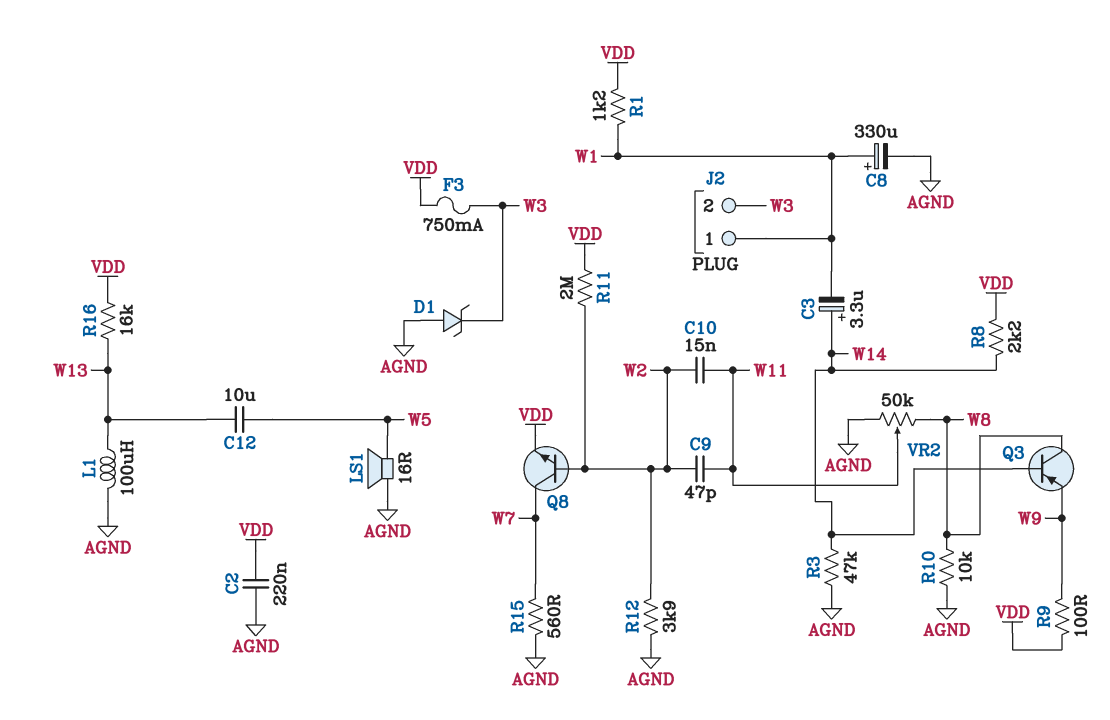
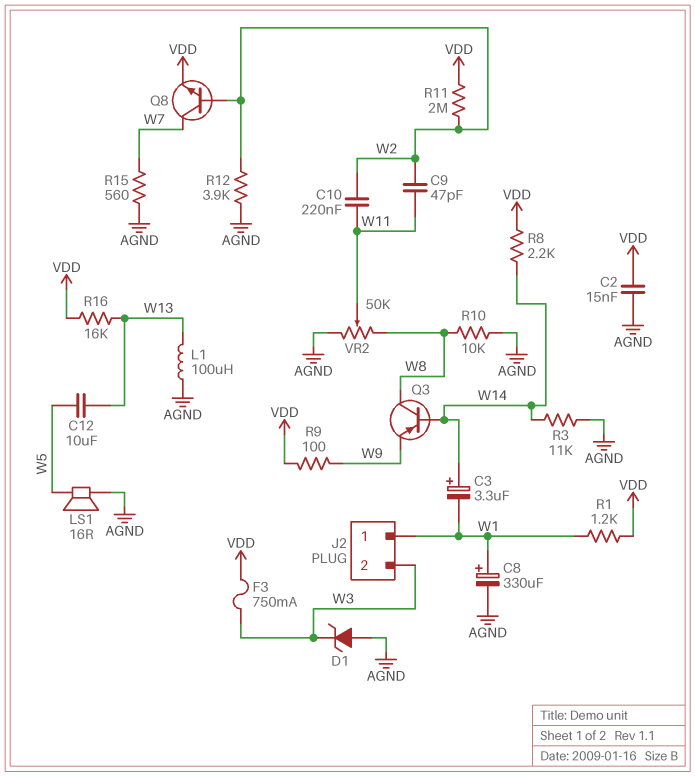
C2: 220nF (AGND, VDD) -> 15nF (AGND, VDD)
C10: 15nF (W2, W11) -> 220nF (W2, W11)
R3: 47k (AGND, W14) -> 11k (AGND, W14)

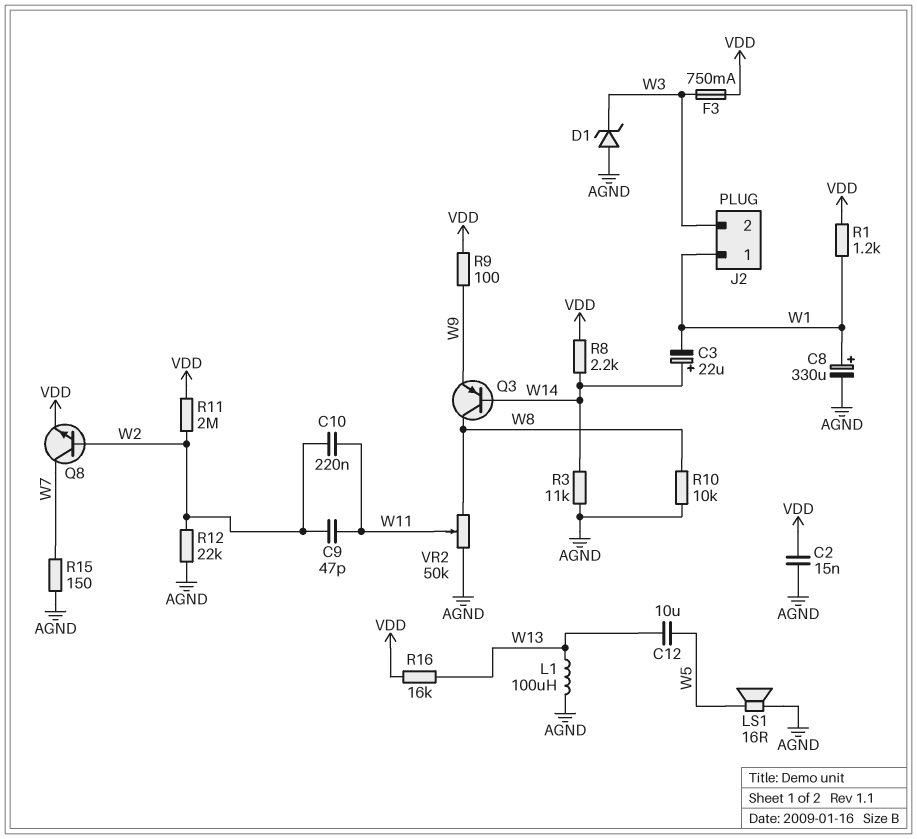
C3: 3.3uF (plus W14, minus W1) -> 22uF (plus W14, minus W1)
R12: 3.9k (AGND, W2) -> 22k (AGND, W2)
R15: 560 (AGND, W7) -> 150 (AGND, W7)

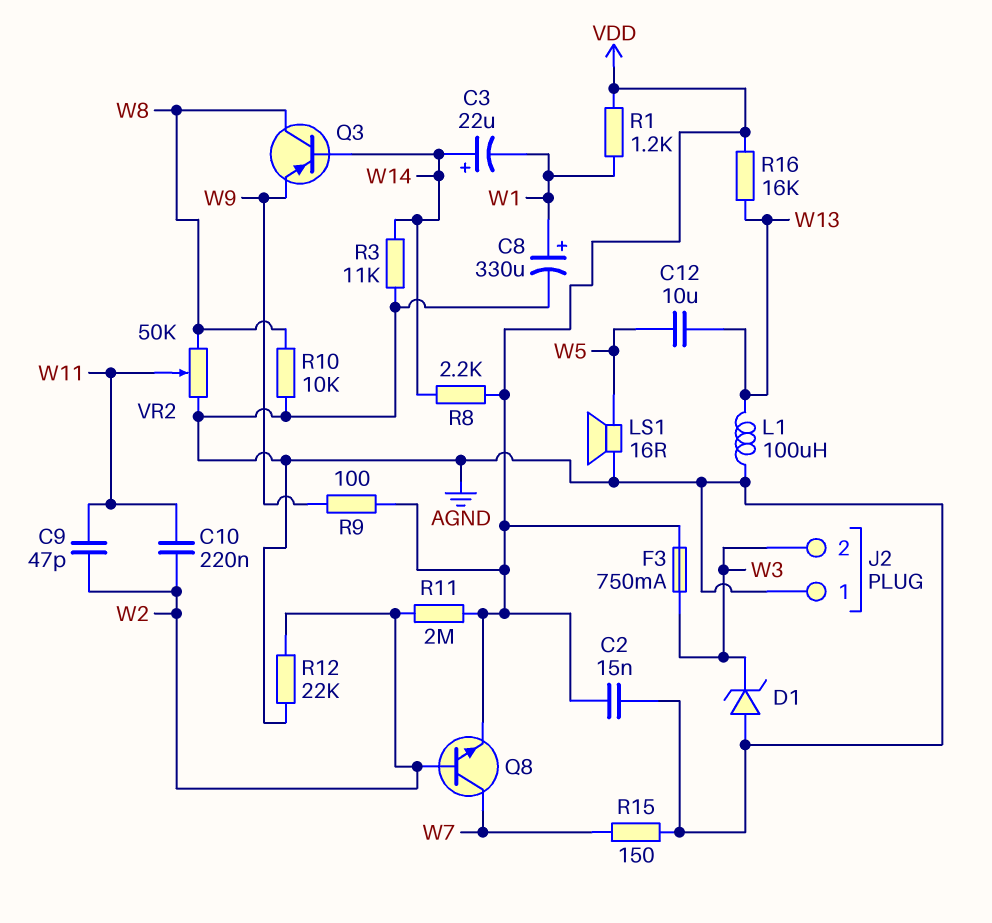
J2 pin 1: W1 -> AGND

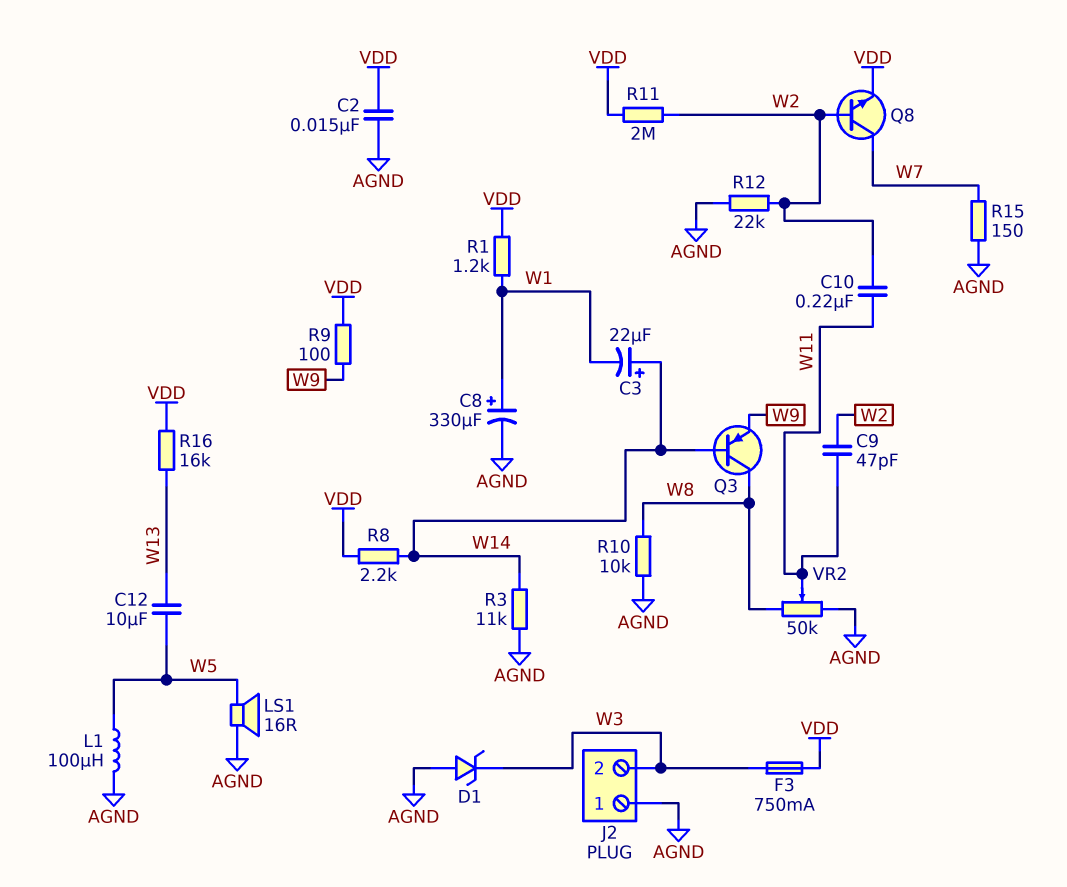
L1: 100uH (AGND, W13) -> 100uH (AGND, W5)

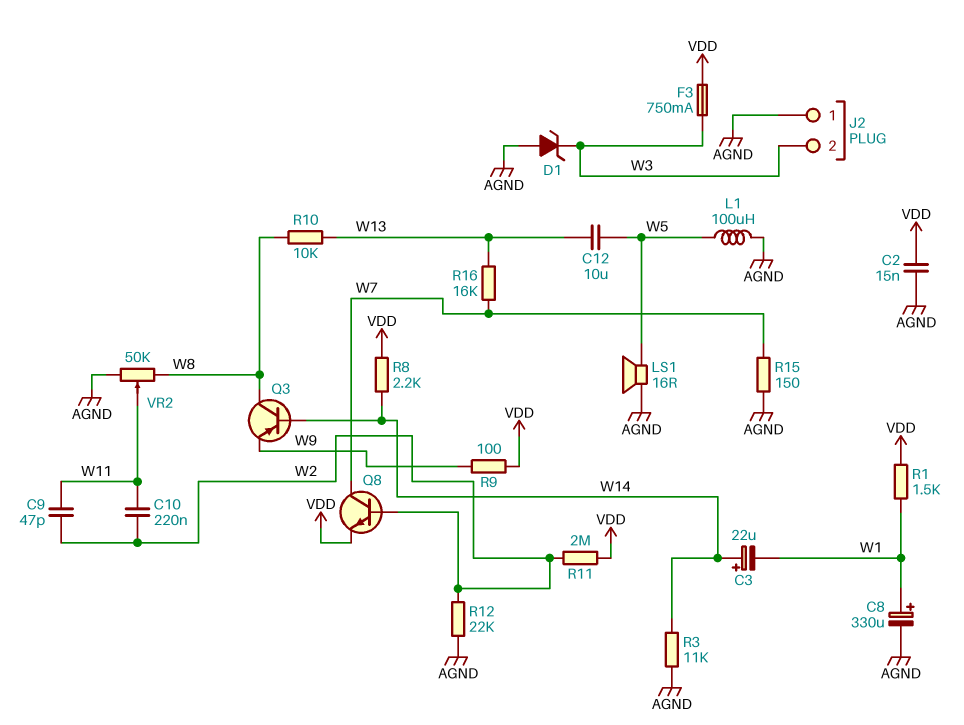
R1: 1.2k (VDD, W1) -> 1.5k (VDD, W1)
R10: 10k (AGND, W8) -> 10k (W8, W13)
R16: 16k (VDD, W13) -> 16k (W7, W13)

